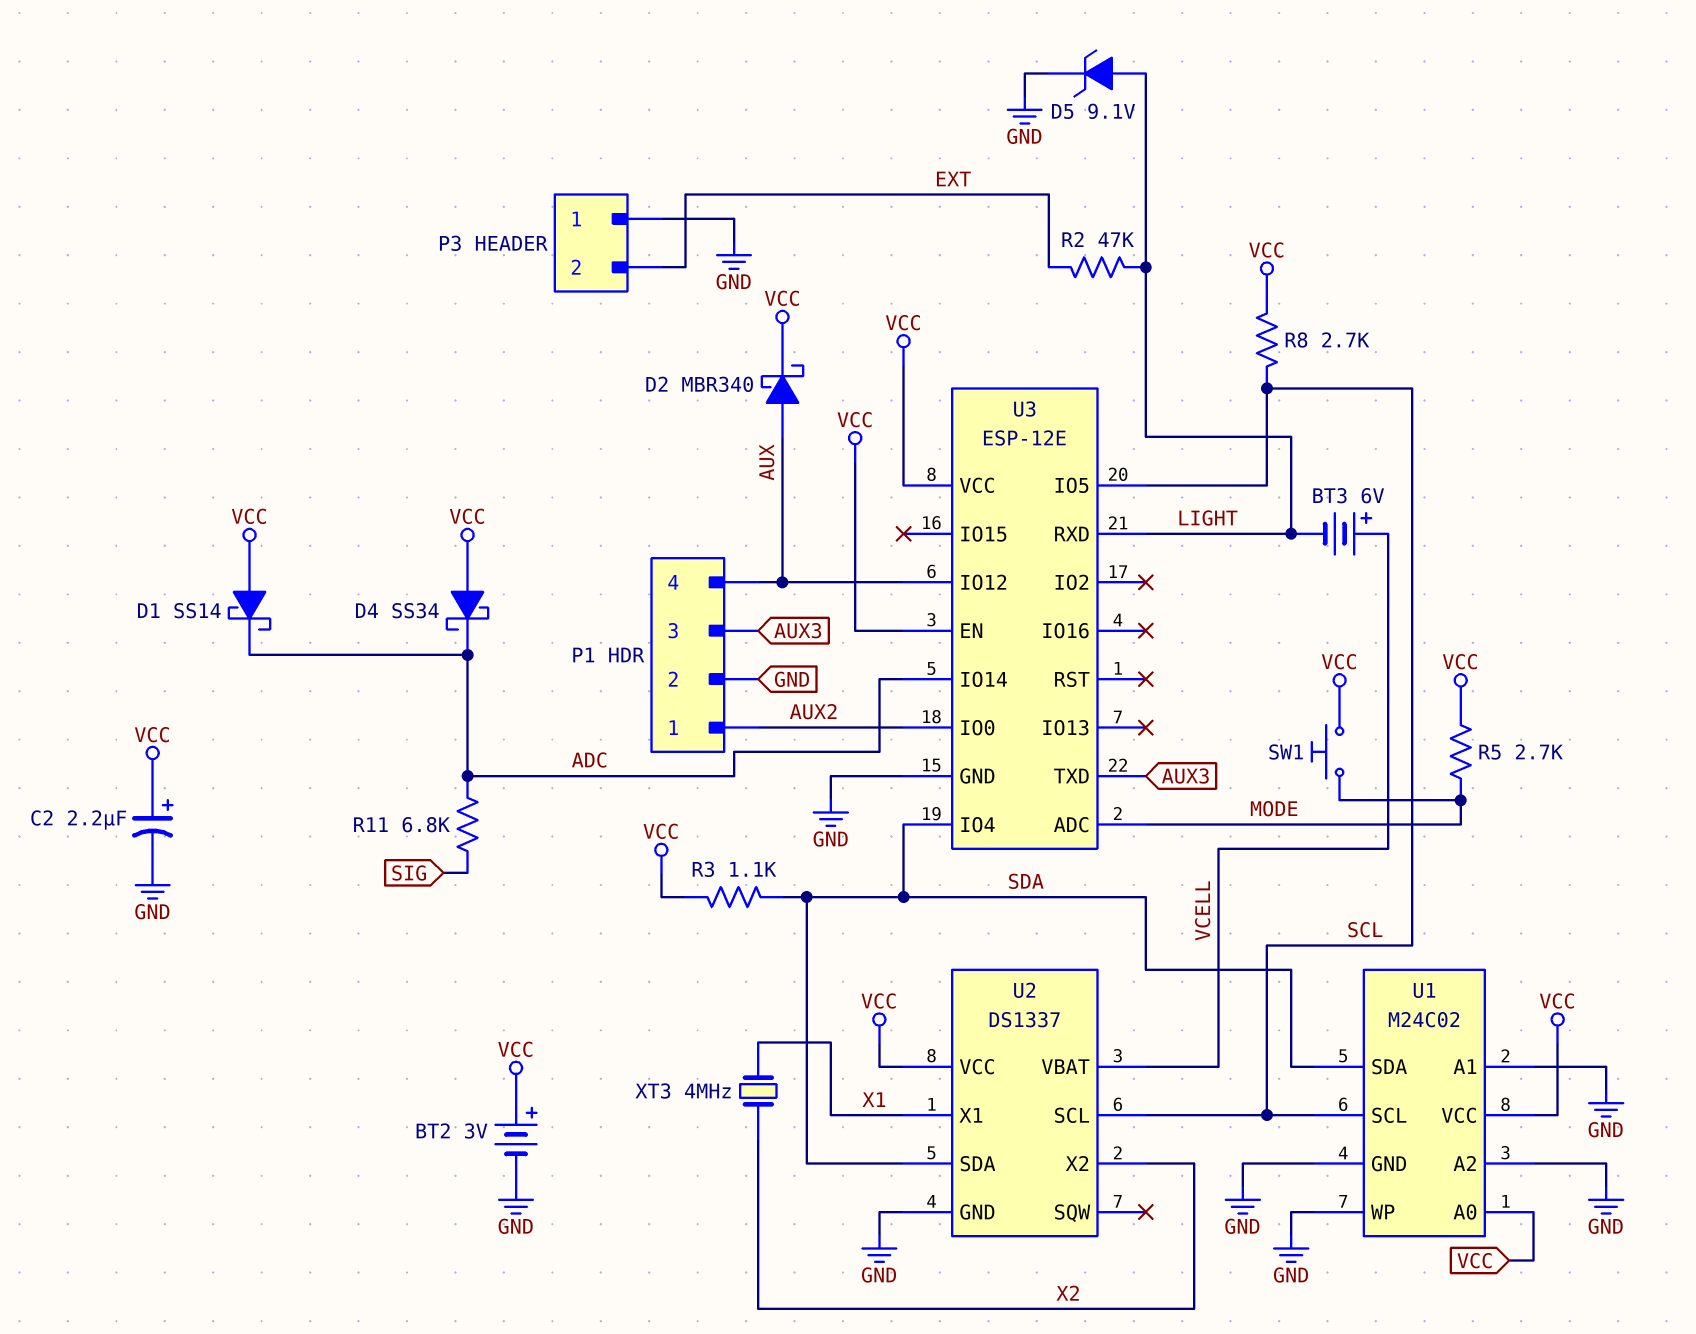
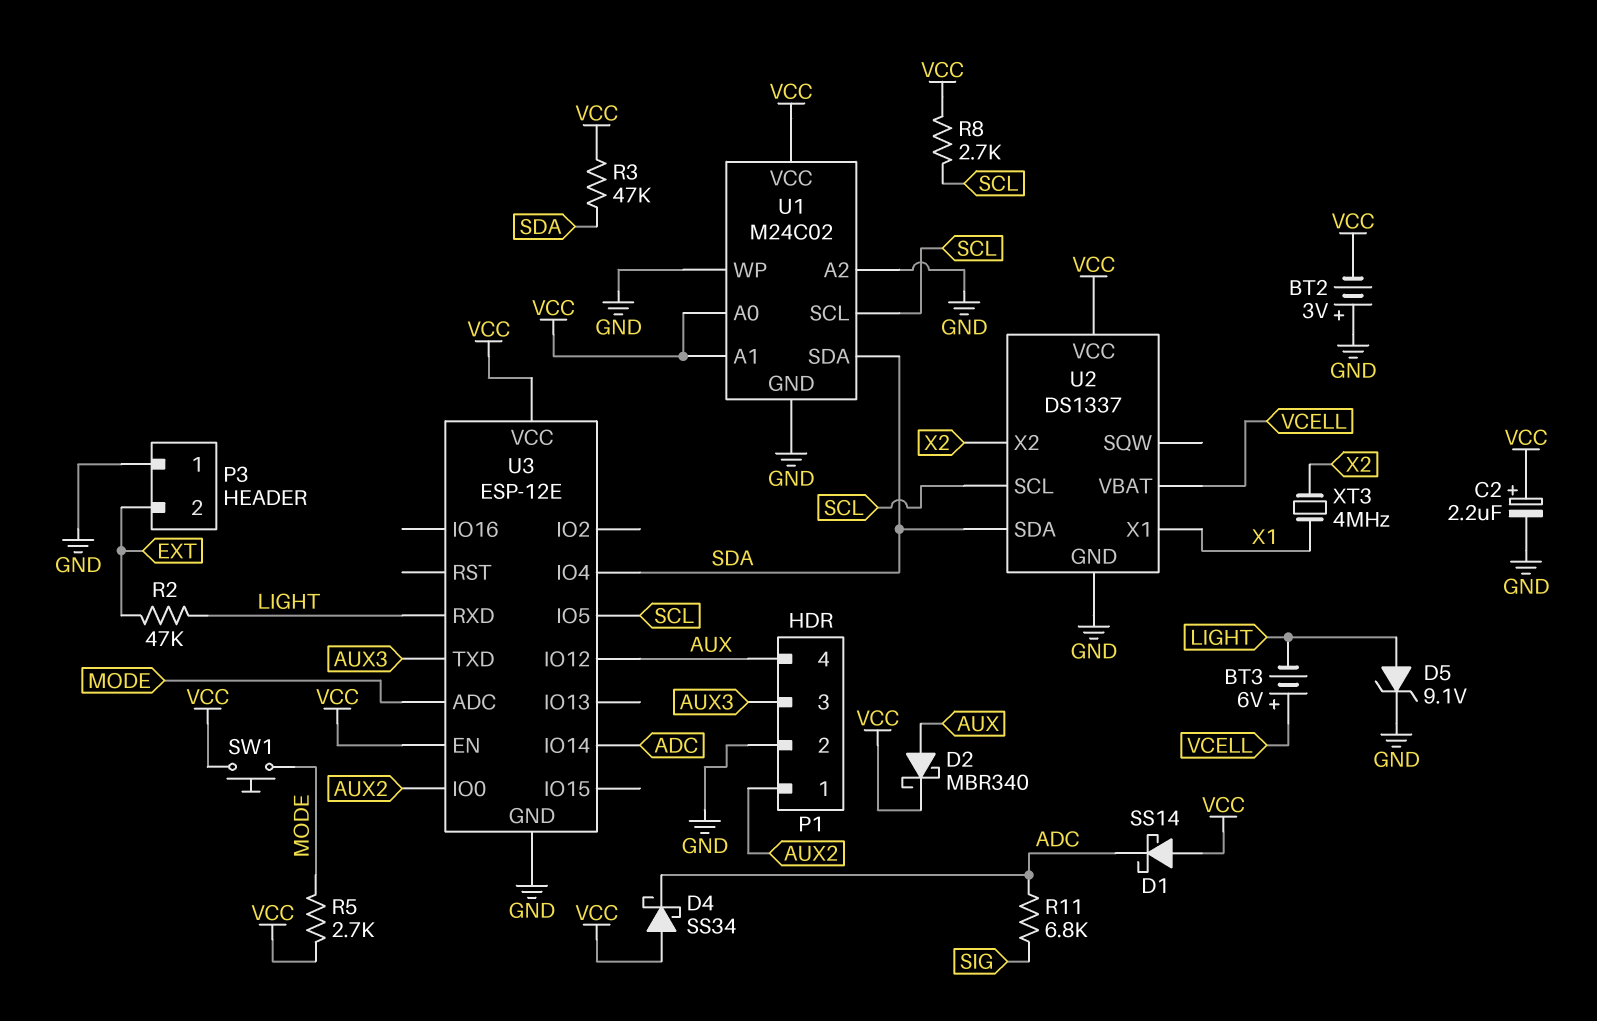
BT2: 3V (plus VCC, minus GND) -> 3V (plus GND, minus VCC)
R3: 1.1k (SDA, VCC) -> 47k (SDA, VCC)
U1 pin A1: GND -> VCC

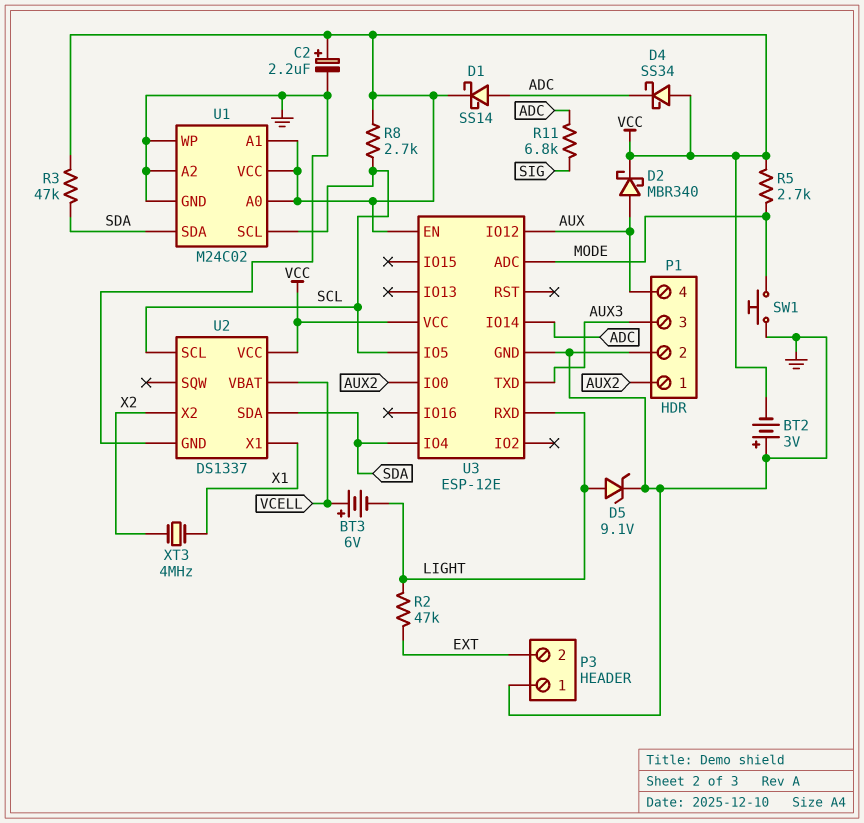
D1: schottky SS14 (A VCC, K ADC) -> schottky SS14 (A ADC, K VCC)
SW1: button (MODE, VCC) -> button (GND, MODE)

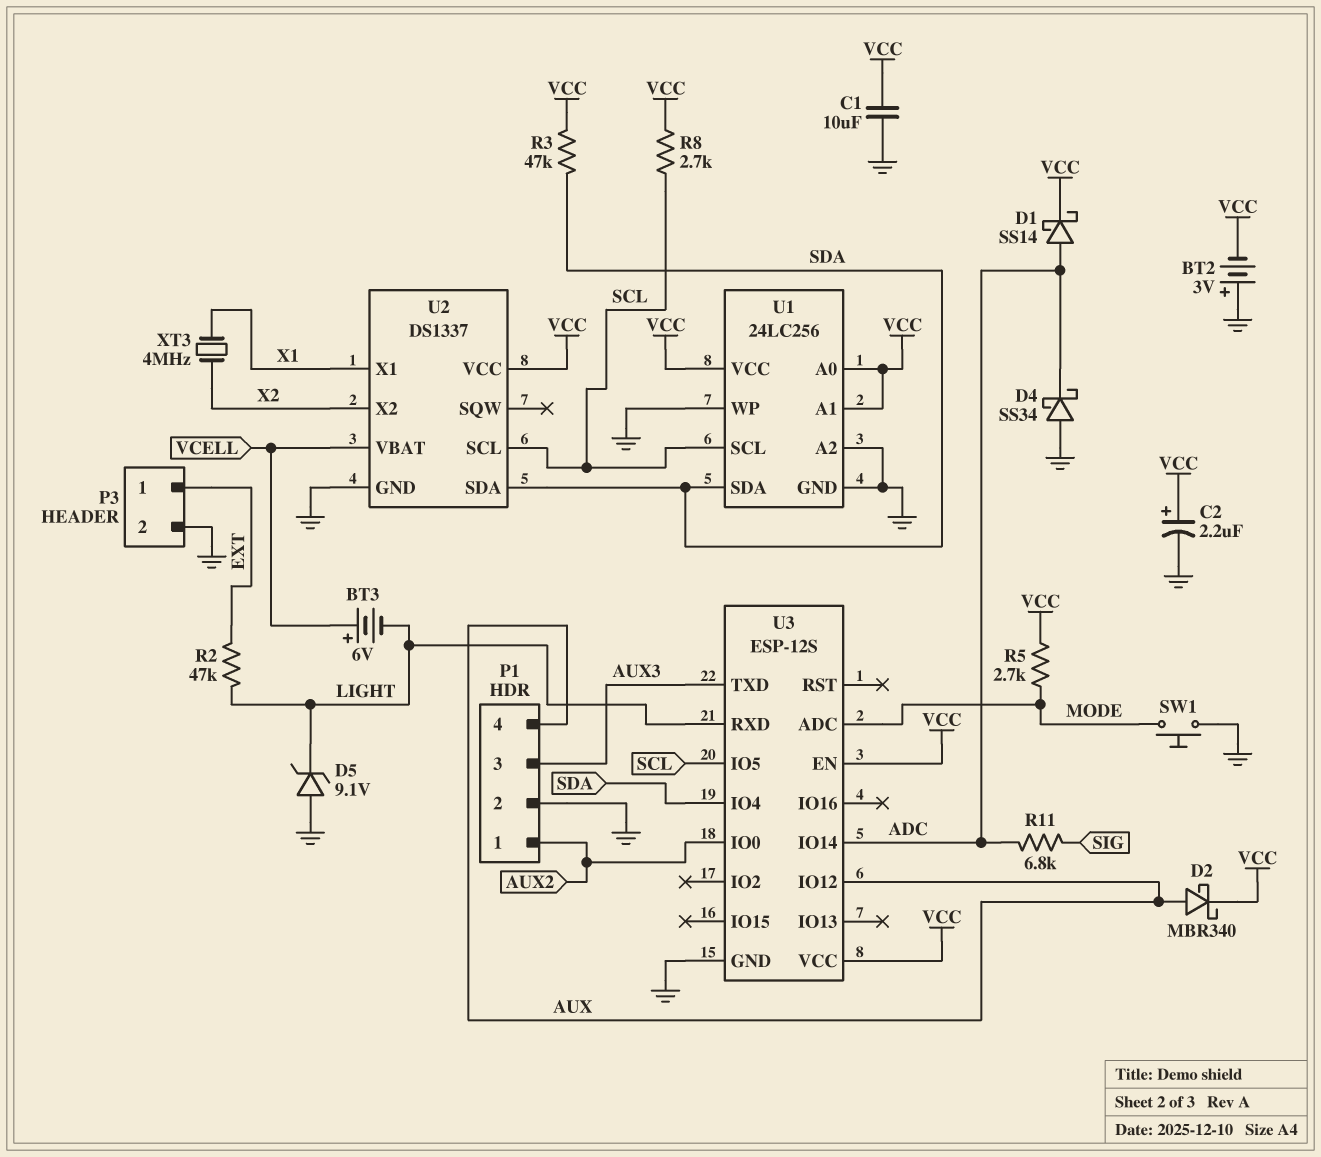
C1: none -> 10uF (GND, VCC)
D4: schottky SS34 (A VCC, K ADC) -> schottky SS34 (A GND, K ADC)
D5: zener 9.1V (A LIGHT, K GND) -> zener 9.1V (A GND, K LIGHT)
P3 pin 1: GND -> EXT
P3 pin 2: EXT -> GND
U1: M24C02 -> 24LC256
U3: ESP-12E -> ESP-12S

